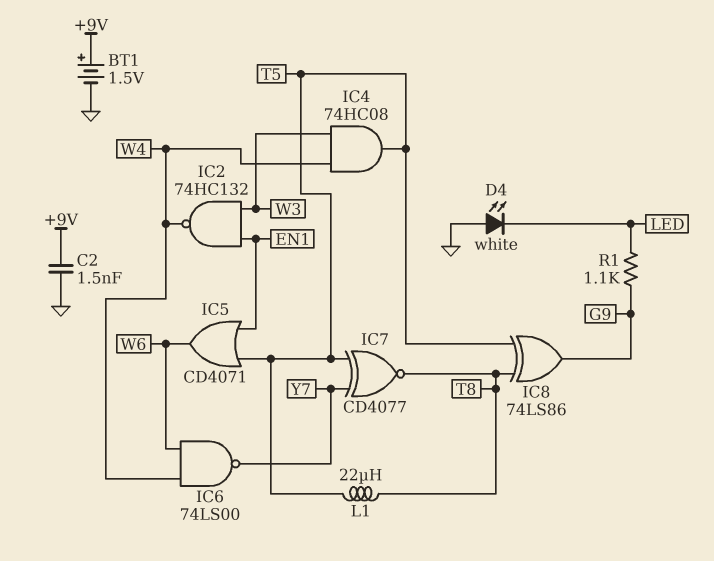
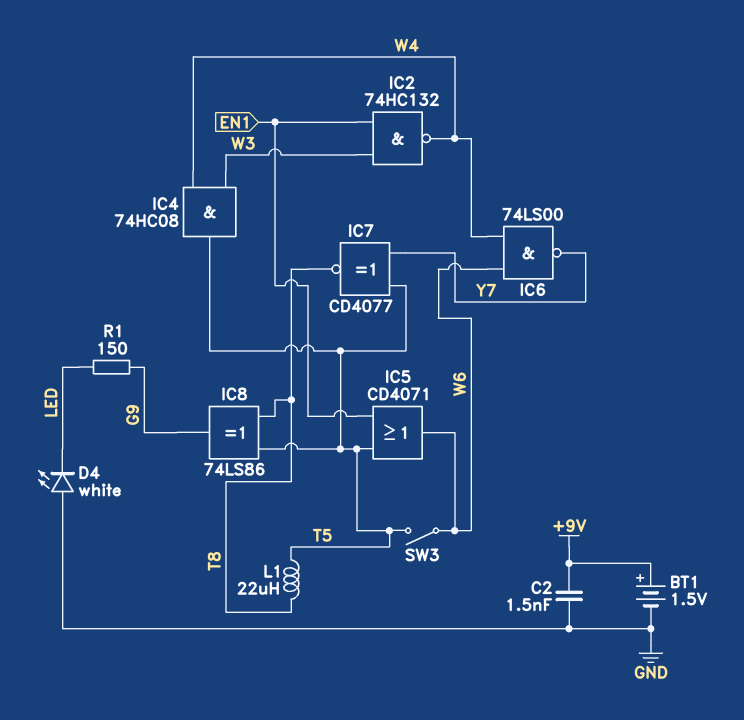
R1: 1.1k (G9, LED) -> 150 (G9, LED)
SW3: none -> switch (T5, W6)

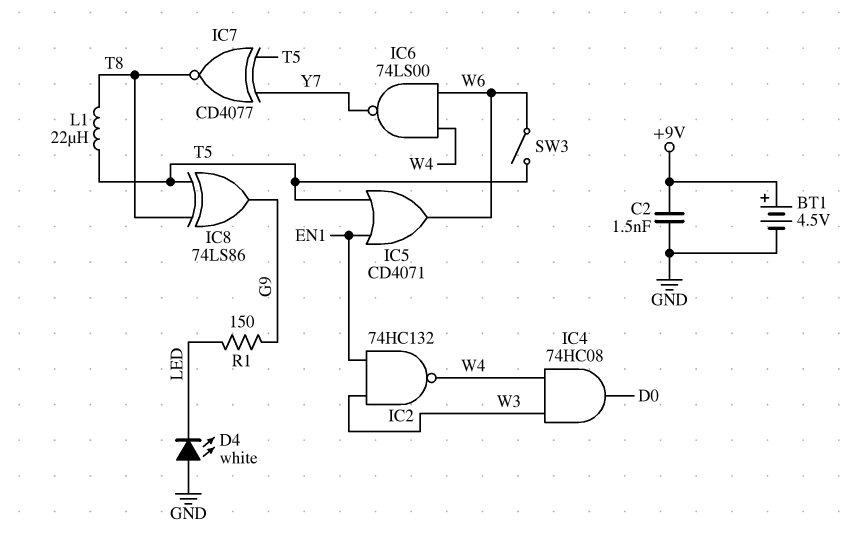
BT1: 1.5V (plus +9V, minus GND) -> 4.5V (plus +9V, minus GND)
IC4: AND 74HC08 (in W3, in W4, out T5) -> AND 74HC08 (in W3, in W4, out D0)

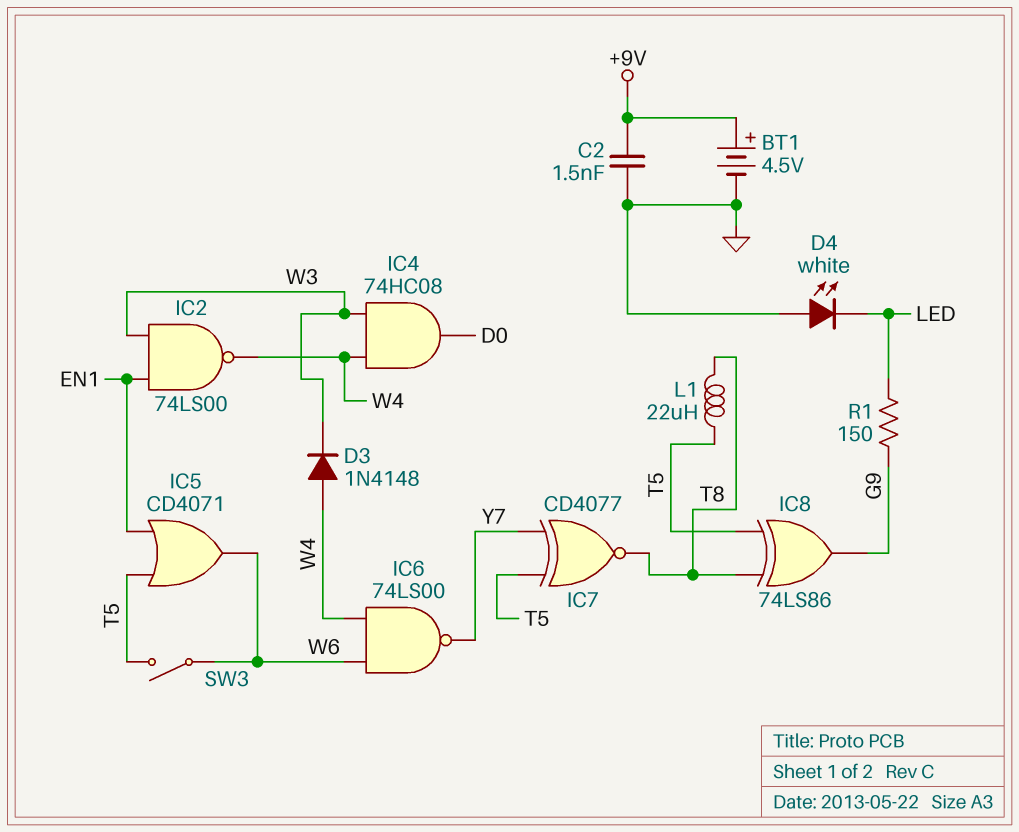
D3: none -> diode 1N4148 (A W4, K W3)
IC2: NAND 74HC132 (in EN1, in W3, out W4) -> NAND 74LS00 (in EN1, in W3, out W4)

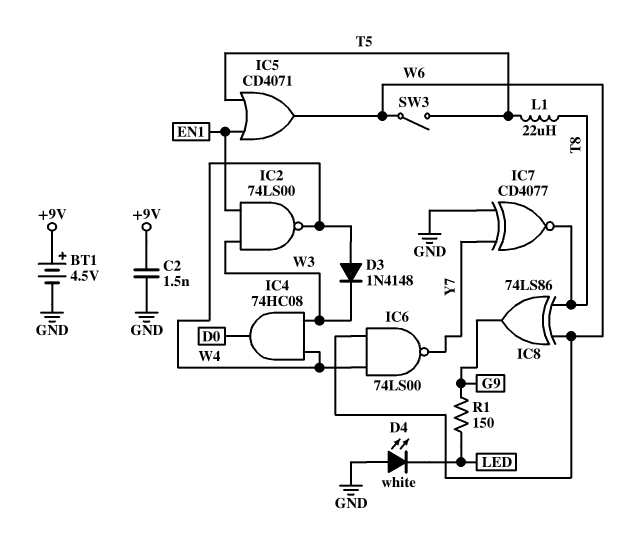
IC7: XNOR CD4077 (in T5, in Y7, out T8) -> XNOR CD4077 (in GND, in Y7, out T8)
IC8: XOR 74LS86 (in T5, in T8, out G9) -> XOR 74LS86 (in T8, in W6, out G9)

